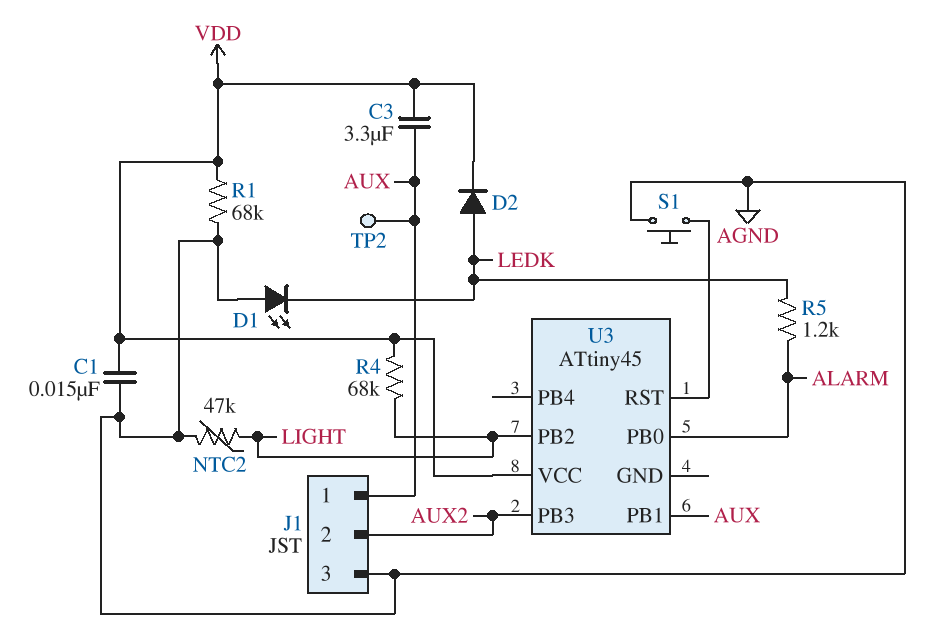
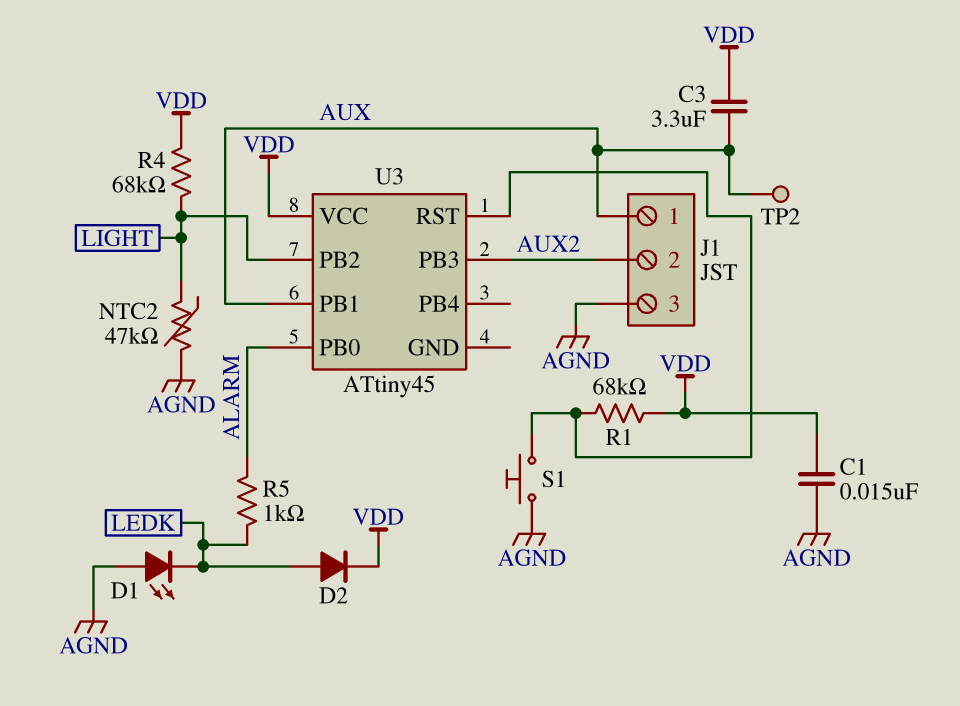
R1: 68k (AGND, VDD) -> 68k (U3/RST, VDD)
R5: 1.2k (ALARM, LEDK) -> 1k (ALARM, LEDK)

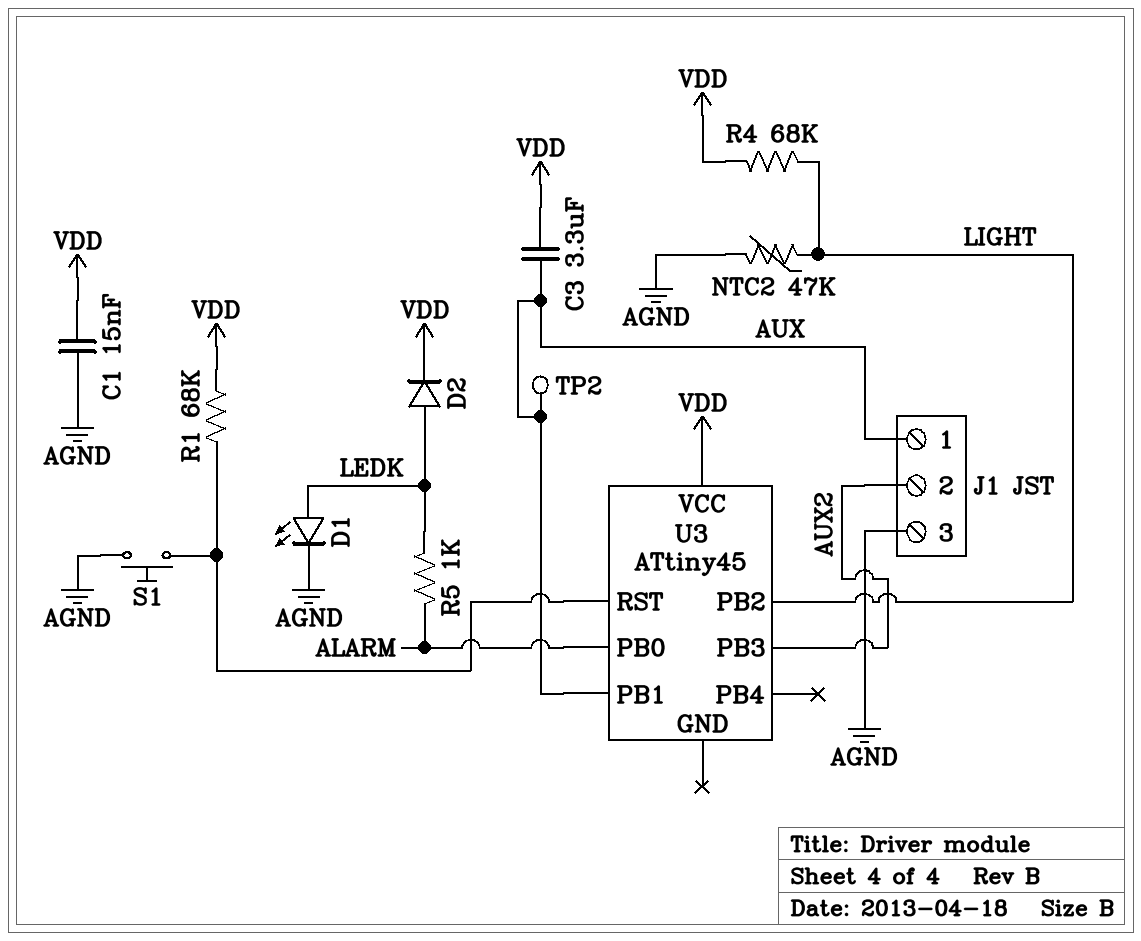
D1: LED (A AGND, K LEDK) -> LED (A LEDK, K AGND)

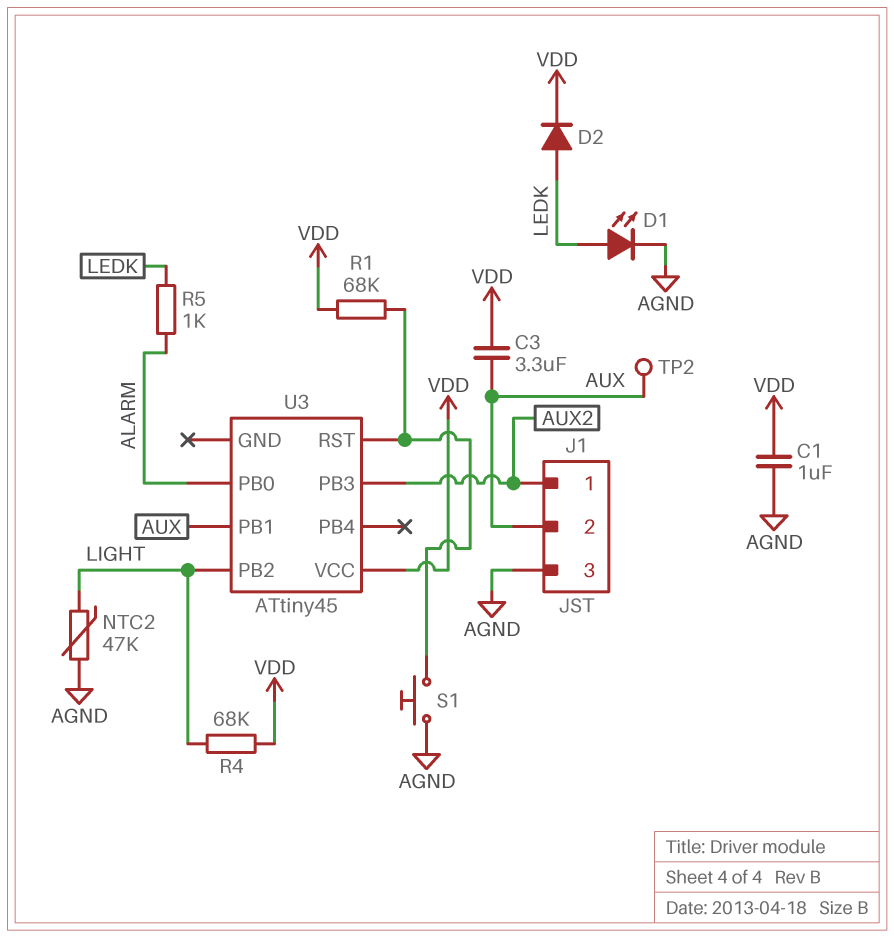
C1: 15nF (AGND, VDD) -> 1uF (AGND, VDD)
J1 pin 1: AUX -> AUX2
J1 pin 2: AUX2 -> AUX

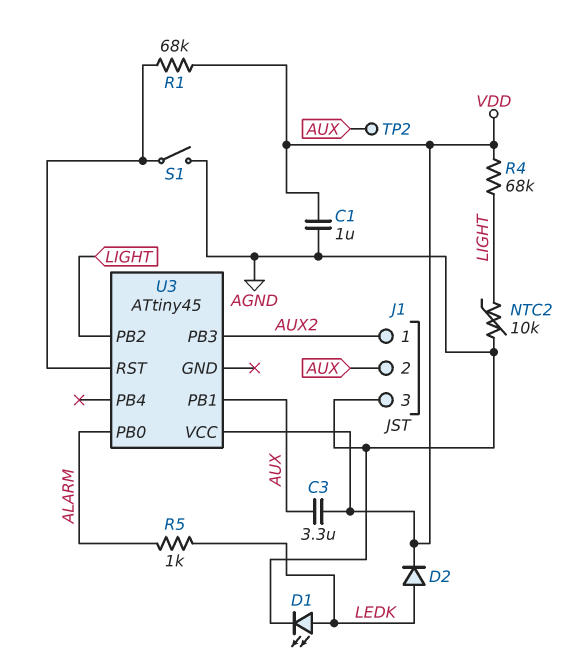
NTC2: 47k (AGND, LIGHT) -> 10k (AGND, LIGHT)
S1: button (AGND, U3/RST) -> switch (AGND, U3/RST)

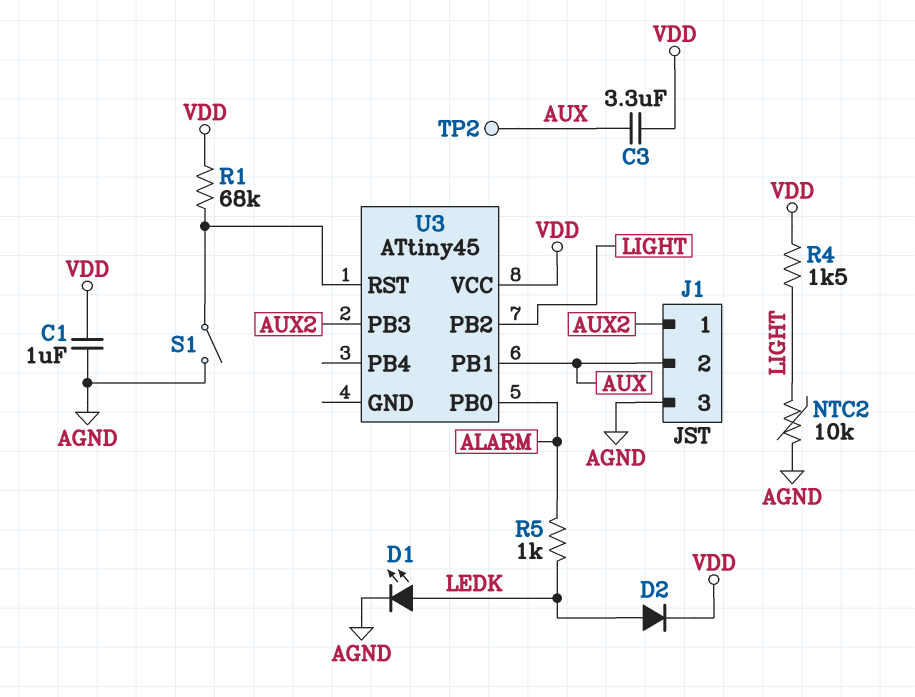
R4: 68k (LIGHT, VDD) -> 1.5k (LIGHT, VDD)

